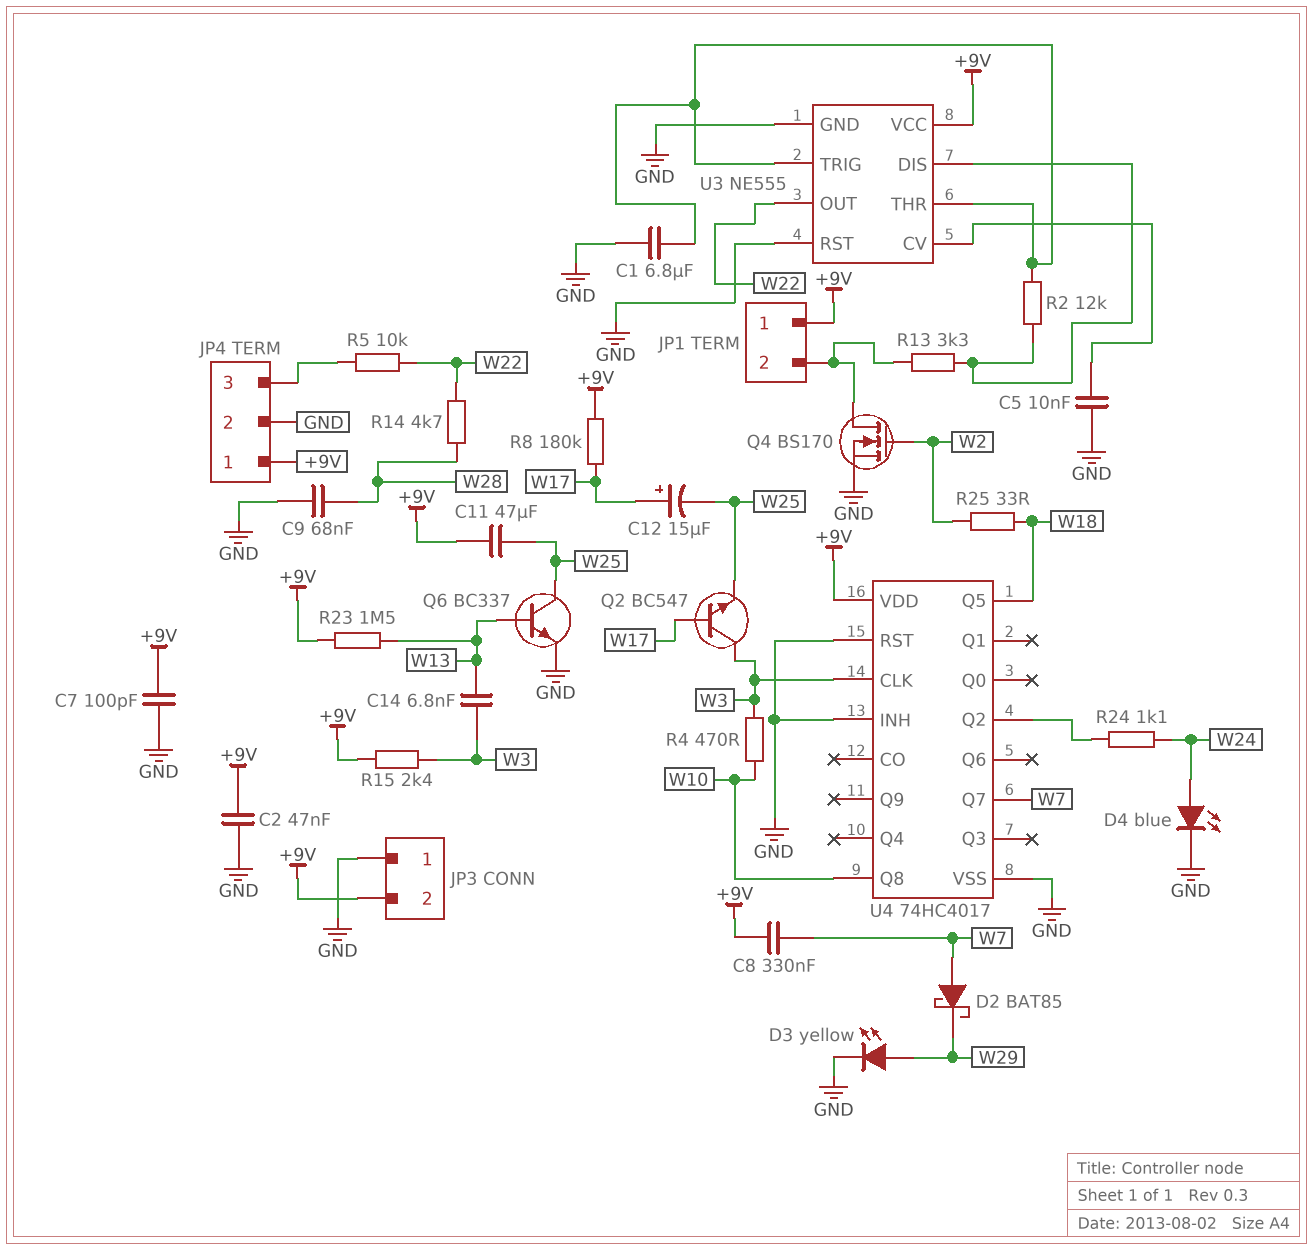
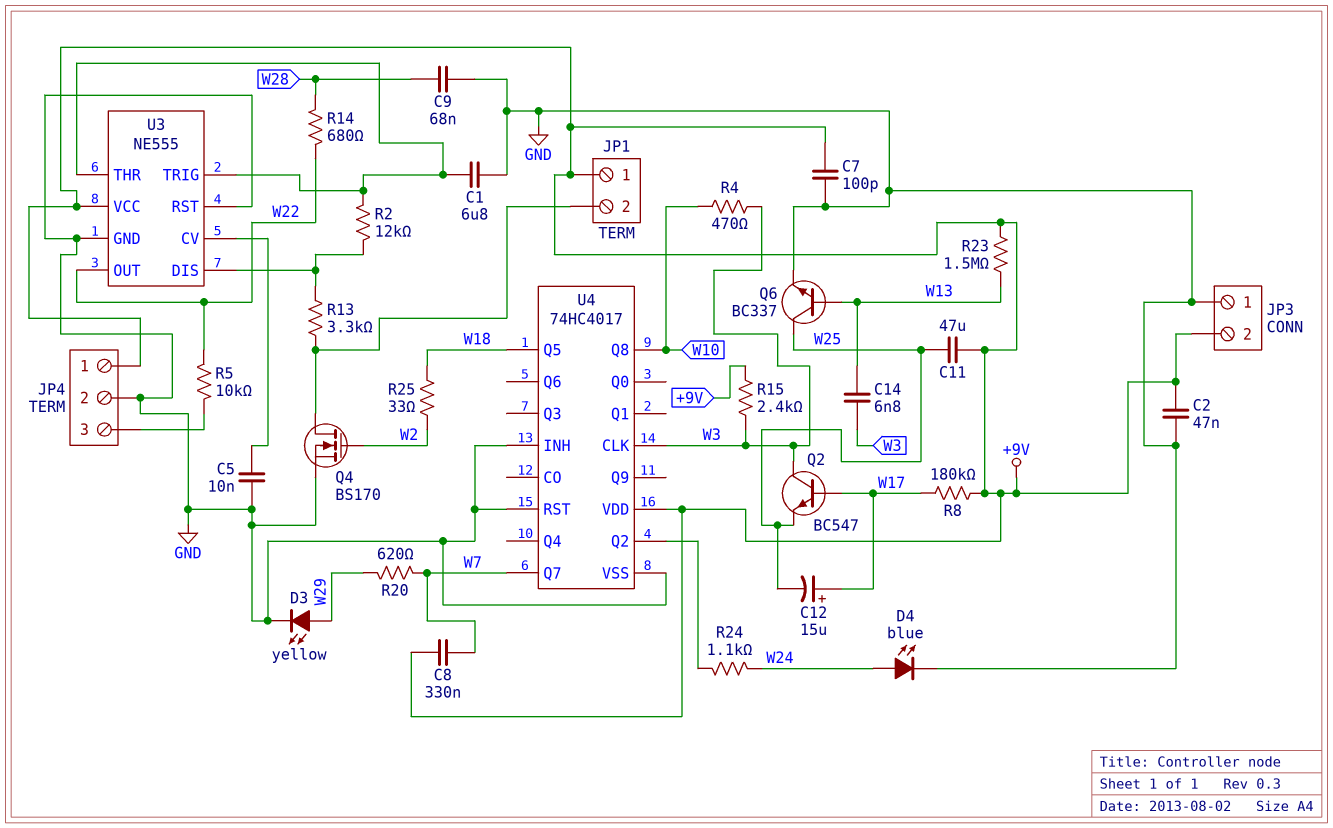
D2: schottky BAT85 (A W7, K W29) -> none
R14: 4.7k (W22, W28) -> 680 (W22, W28)
R20: none -> 620 (W7, W29)

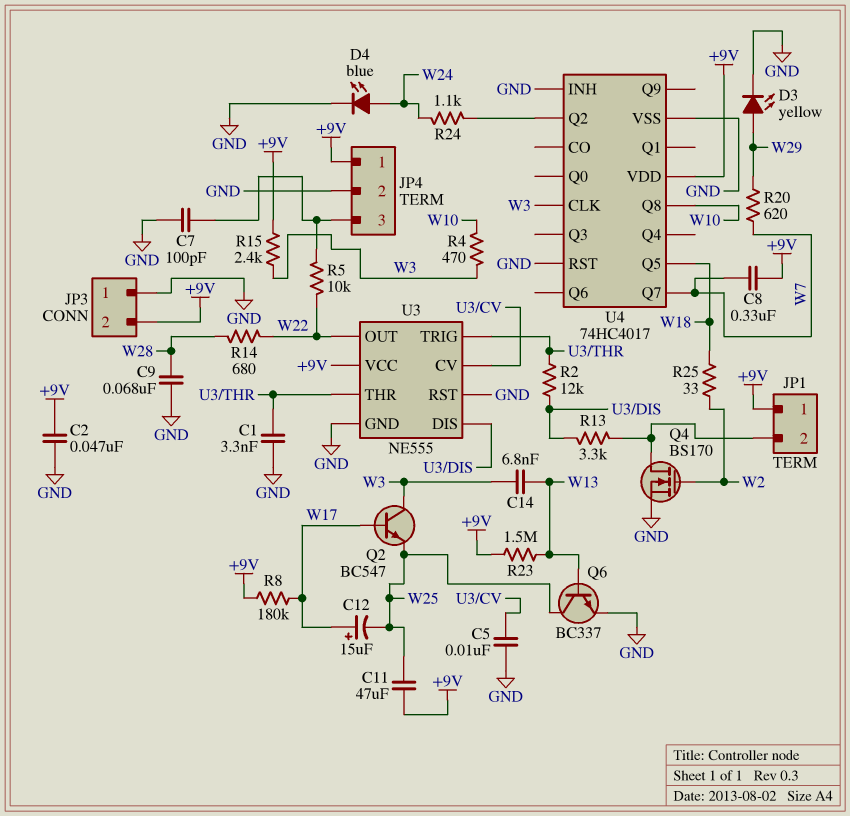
C1: 6.8uF (GND, U3/THR) -> 3.3nF (GND, U3/THR)
C7: 100pF (+9V, GND) -> 100pF (GND, JP4/3)

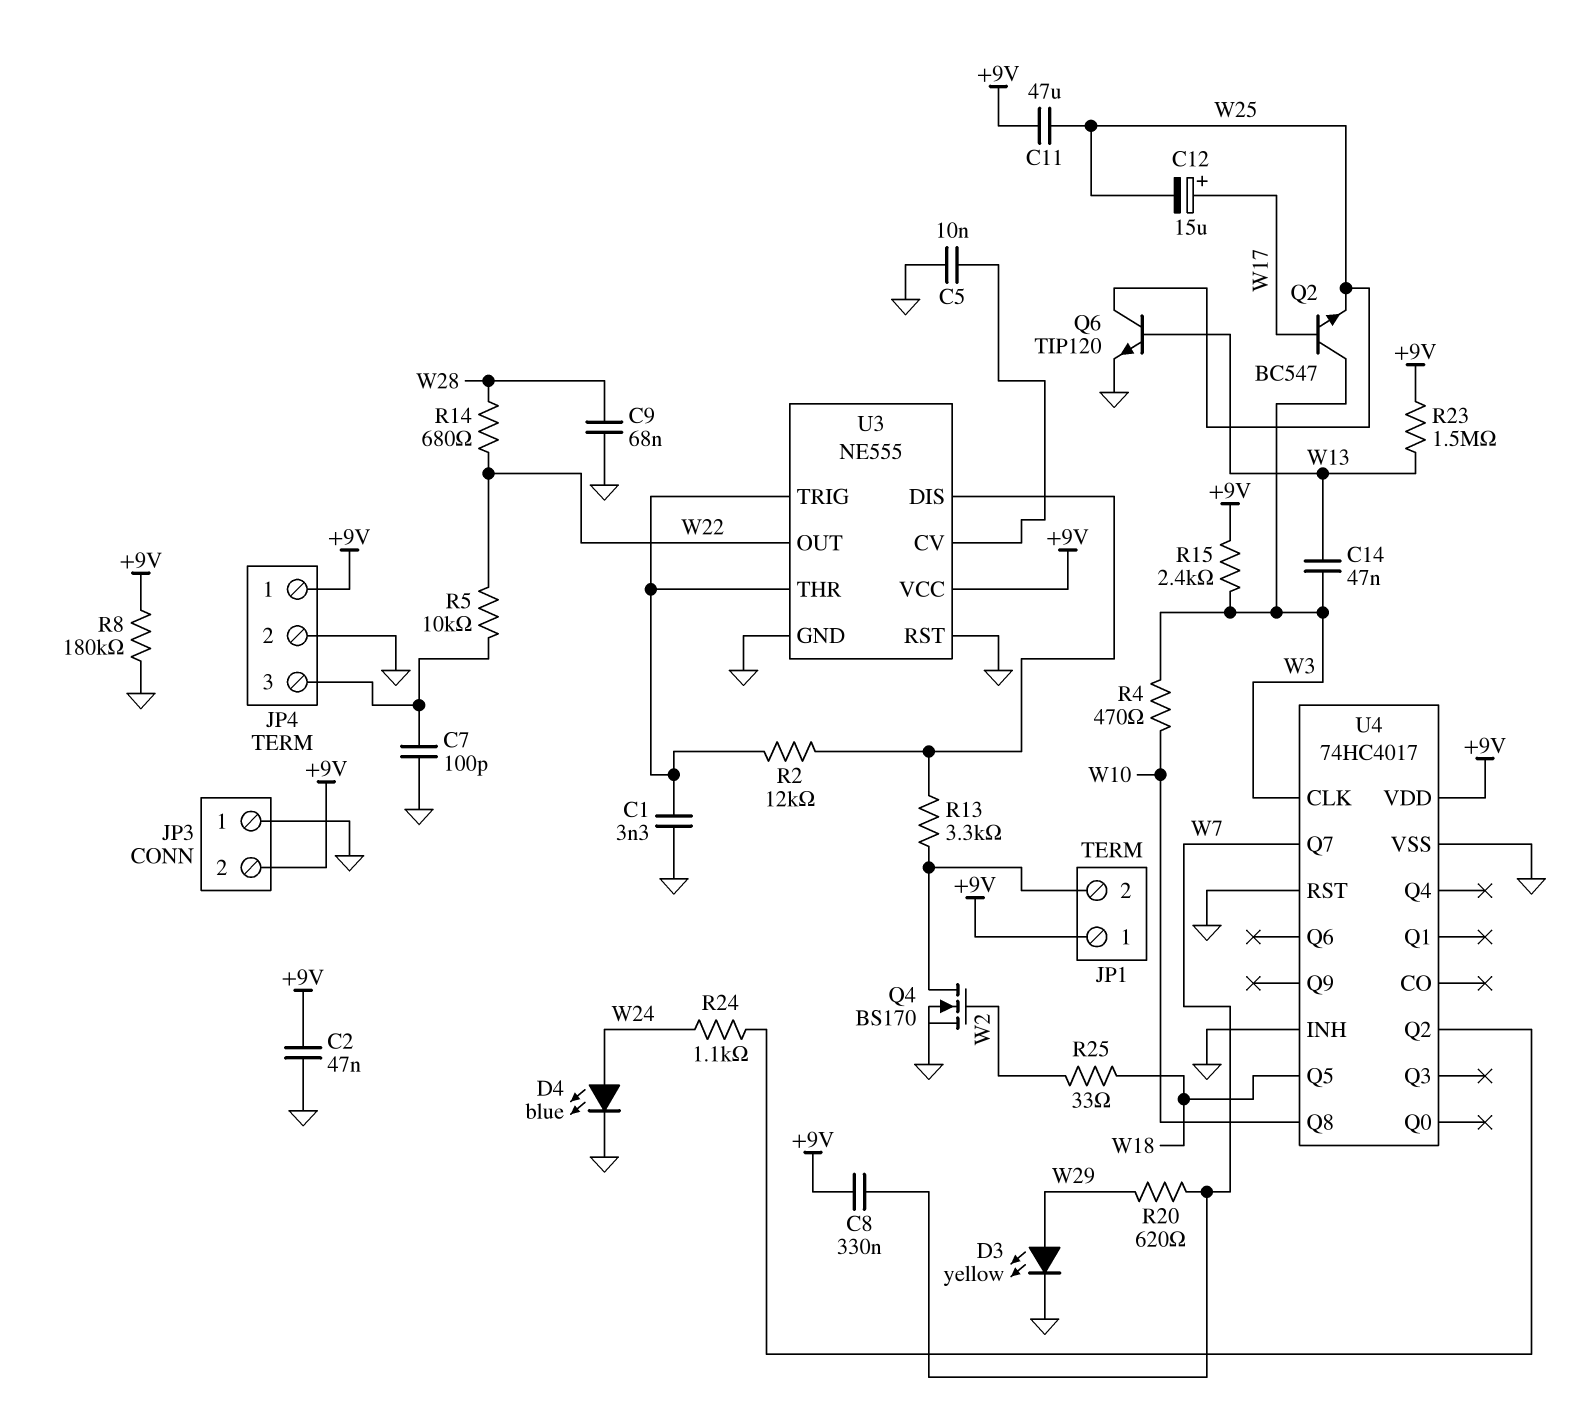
C14: 6.8nF (W3, W13) -> 47nF (W3, W13)
Q6: NPN BC337 (B W13, C W25, E GND) -> NPN TIP120 (B W13, C W25, E GND)
R8: 180k (+9V, W17) -> 180k (+9V, GND)

